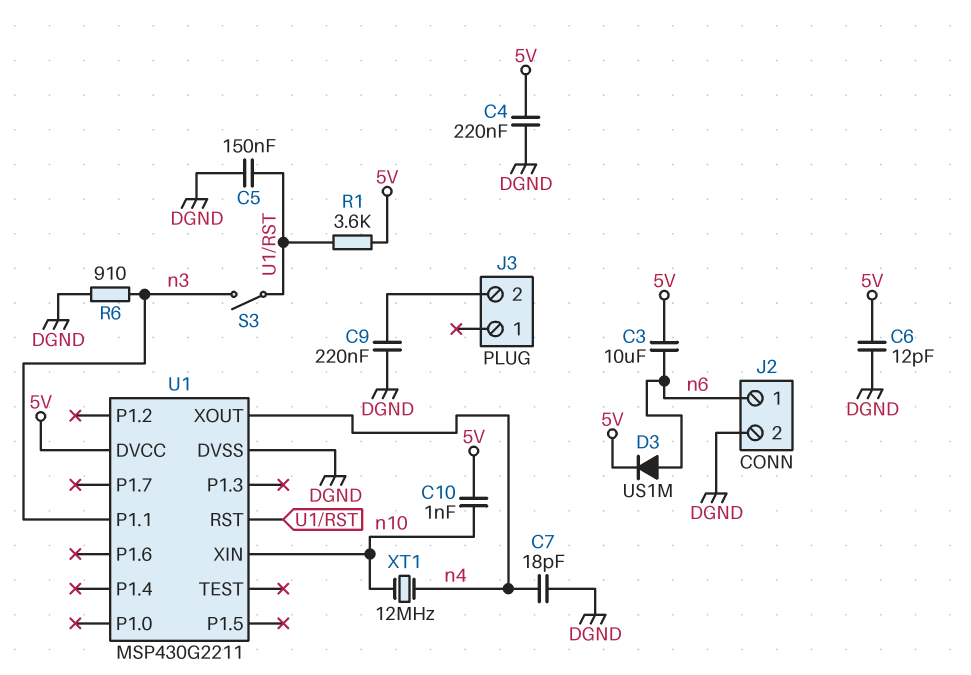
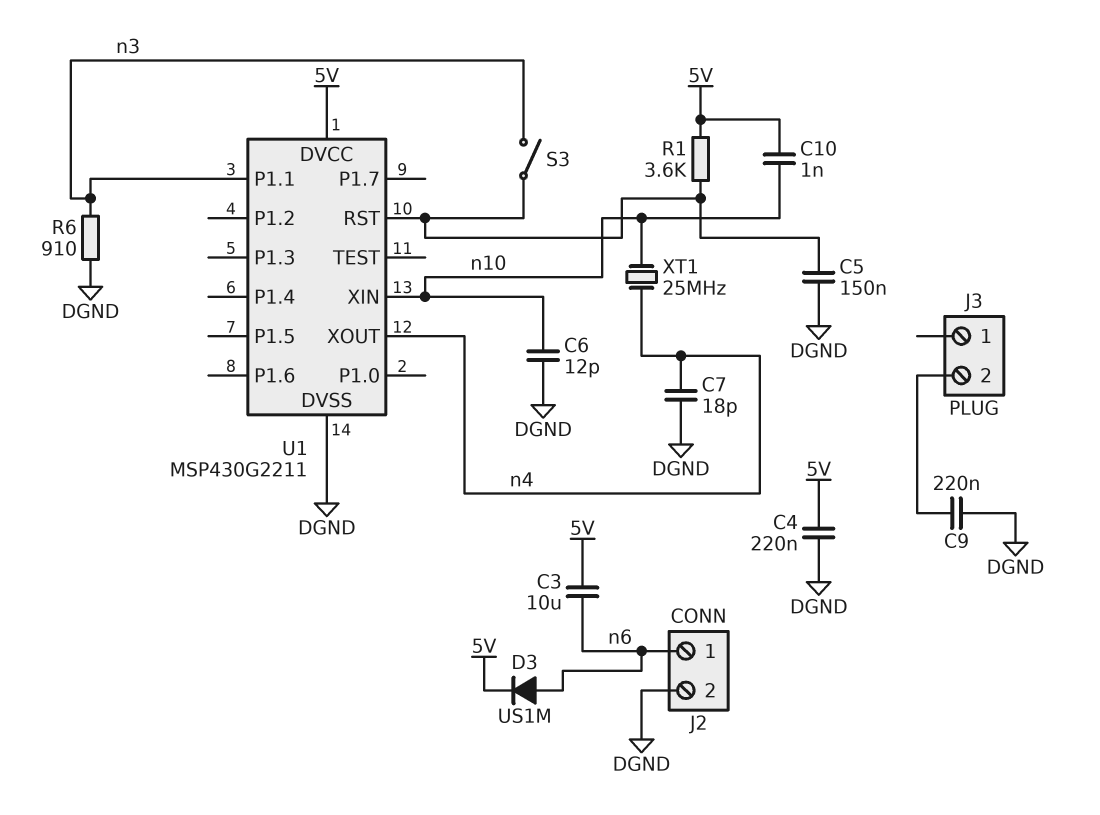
C6: 12pF (5V, DGND) -> 12pF (DGND, n10)
XT1: 12MHz (n4, n10) -> 25MHz (n4, n10)

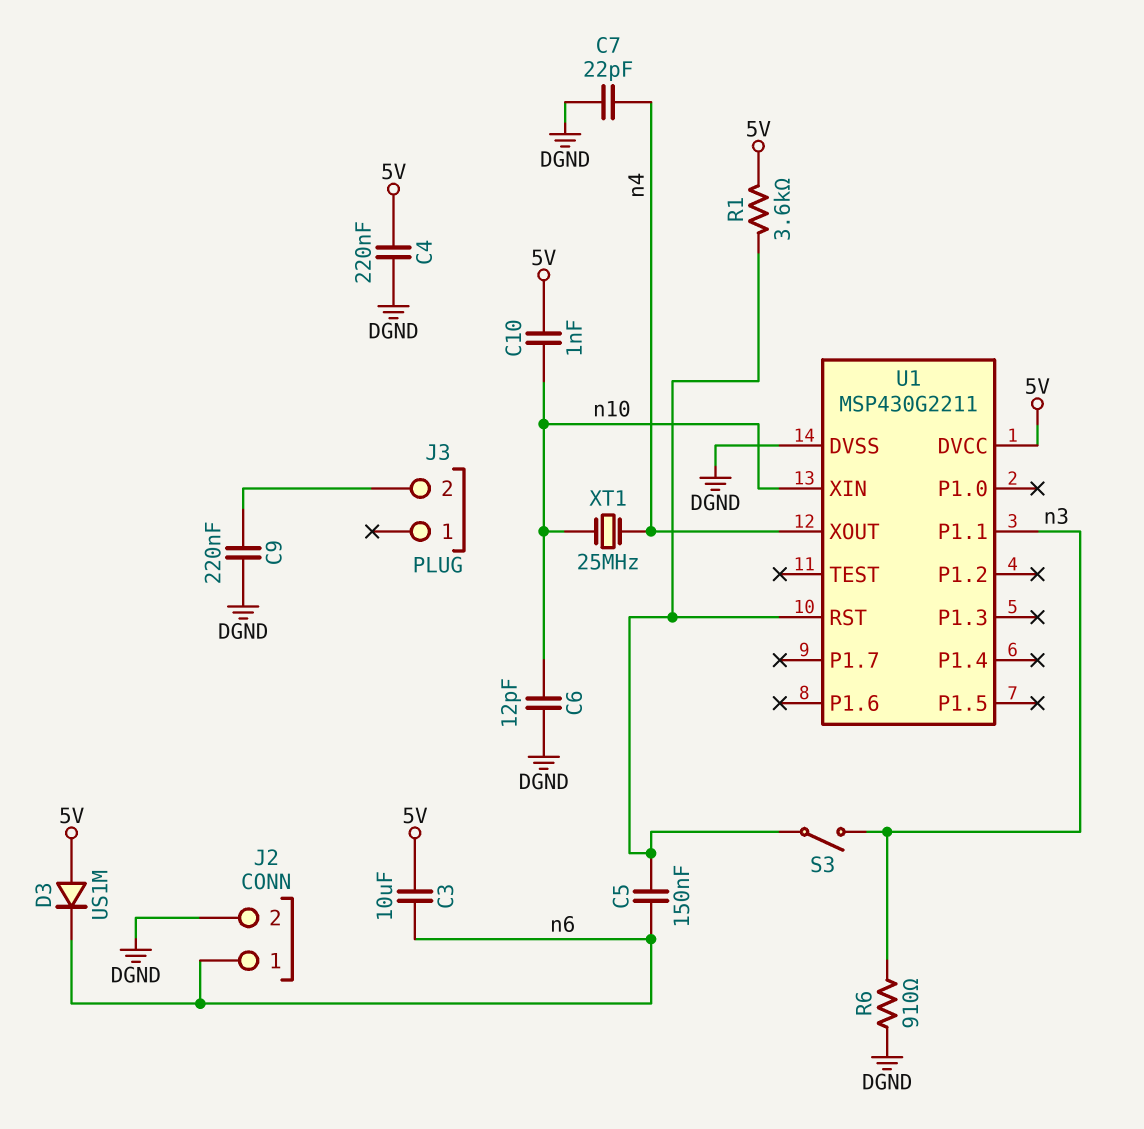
C5: 150nF (DGND, U1/RST) -> 150nF (U1/RST, n6)
C7: 18pF (DGND, n4) -> 22pF (DGND, n4)
D3: diode US1M (A n6, K 5V) -> diode US1M (A 5V, K n6)

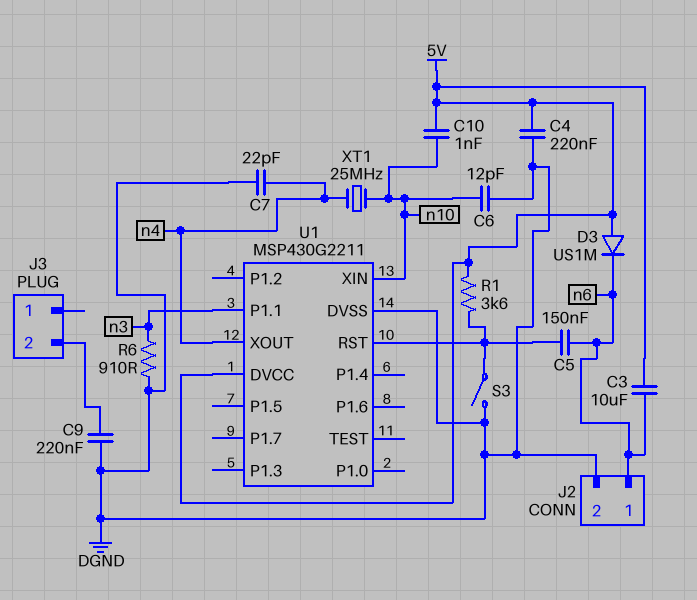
S3: switch (U1/RST, n3) -> switch (DGND, U1/RST)

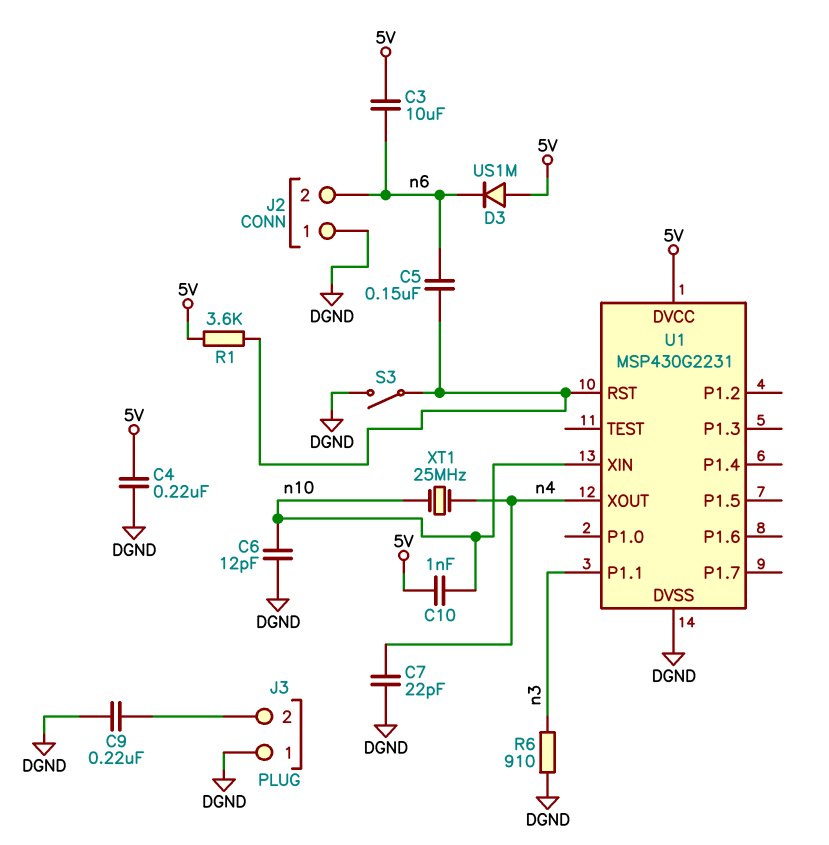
J2 pin 1: n6 -> DGND
J2 pin 2: DGND -> n6
J3 pin 1: none -> DGND
U1: MSP430G2211 -> MSP430G2231

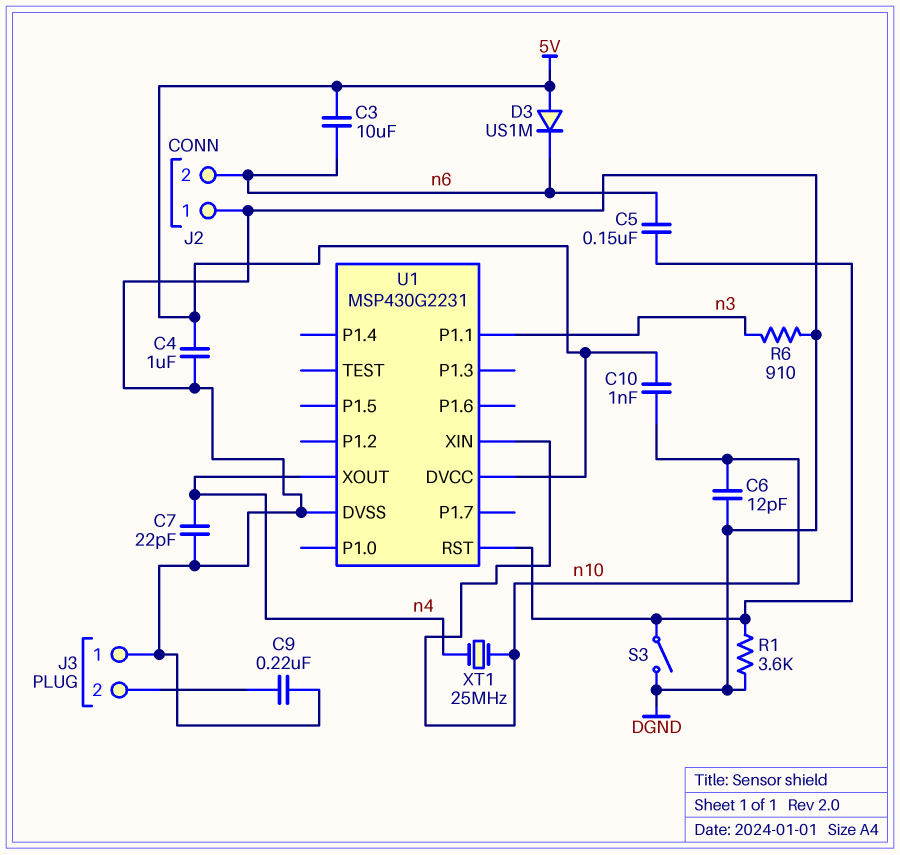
C4: 220nF (5V, DGND) -> 1uF (5V, DGND)
R1: 3.6k (5V, U1/RST) -> 3.6k (DGND, U1/RST)

